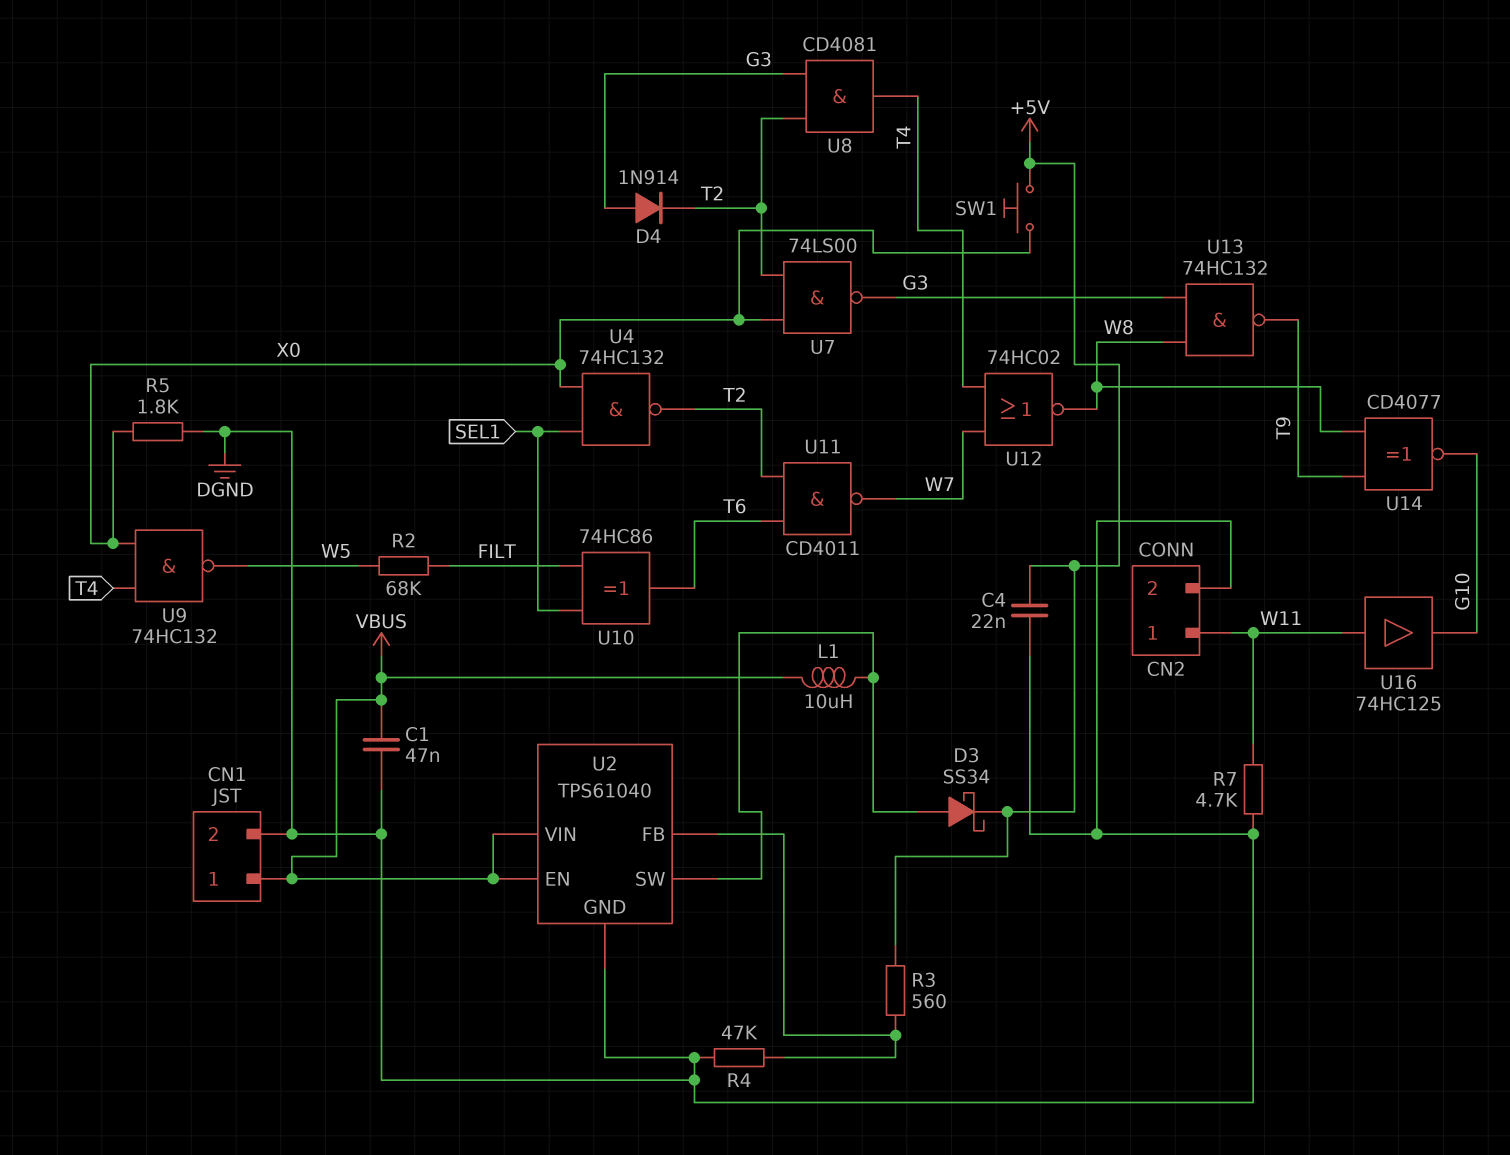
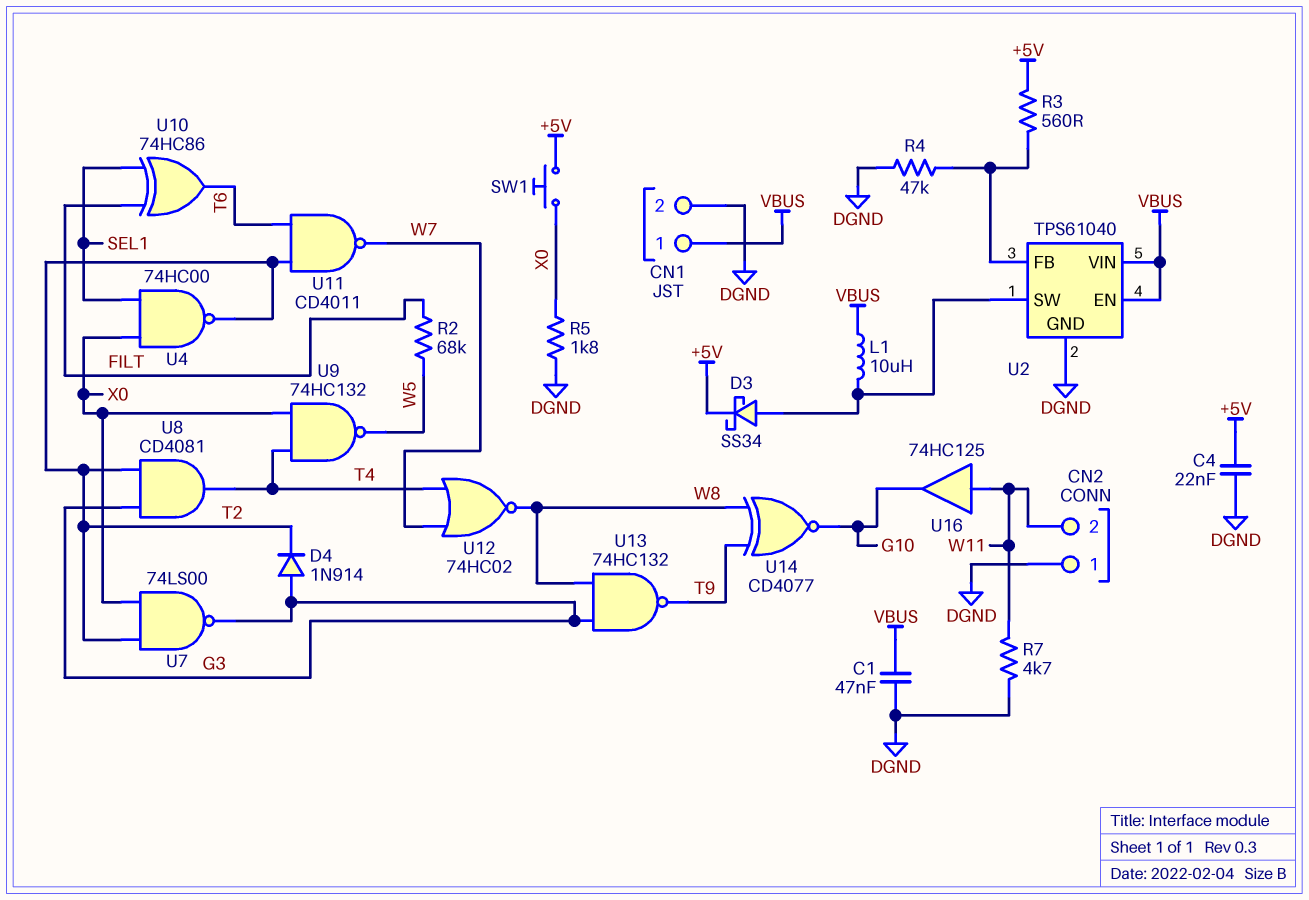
CN2 pin 1: W11 -> DGND
CN2 pin 2: DGND -> W11
U4: NAND 74HC132 (in SEL1, in X0, out T2) -> NAND 74HC00 (in SEL1, in X0, out T2)

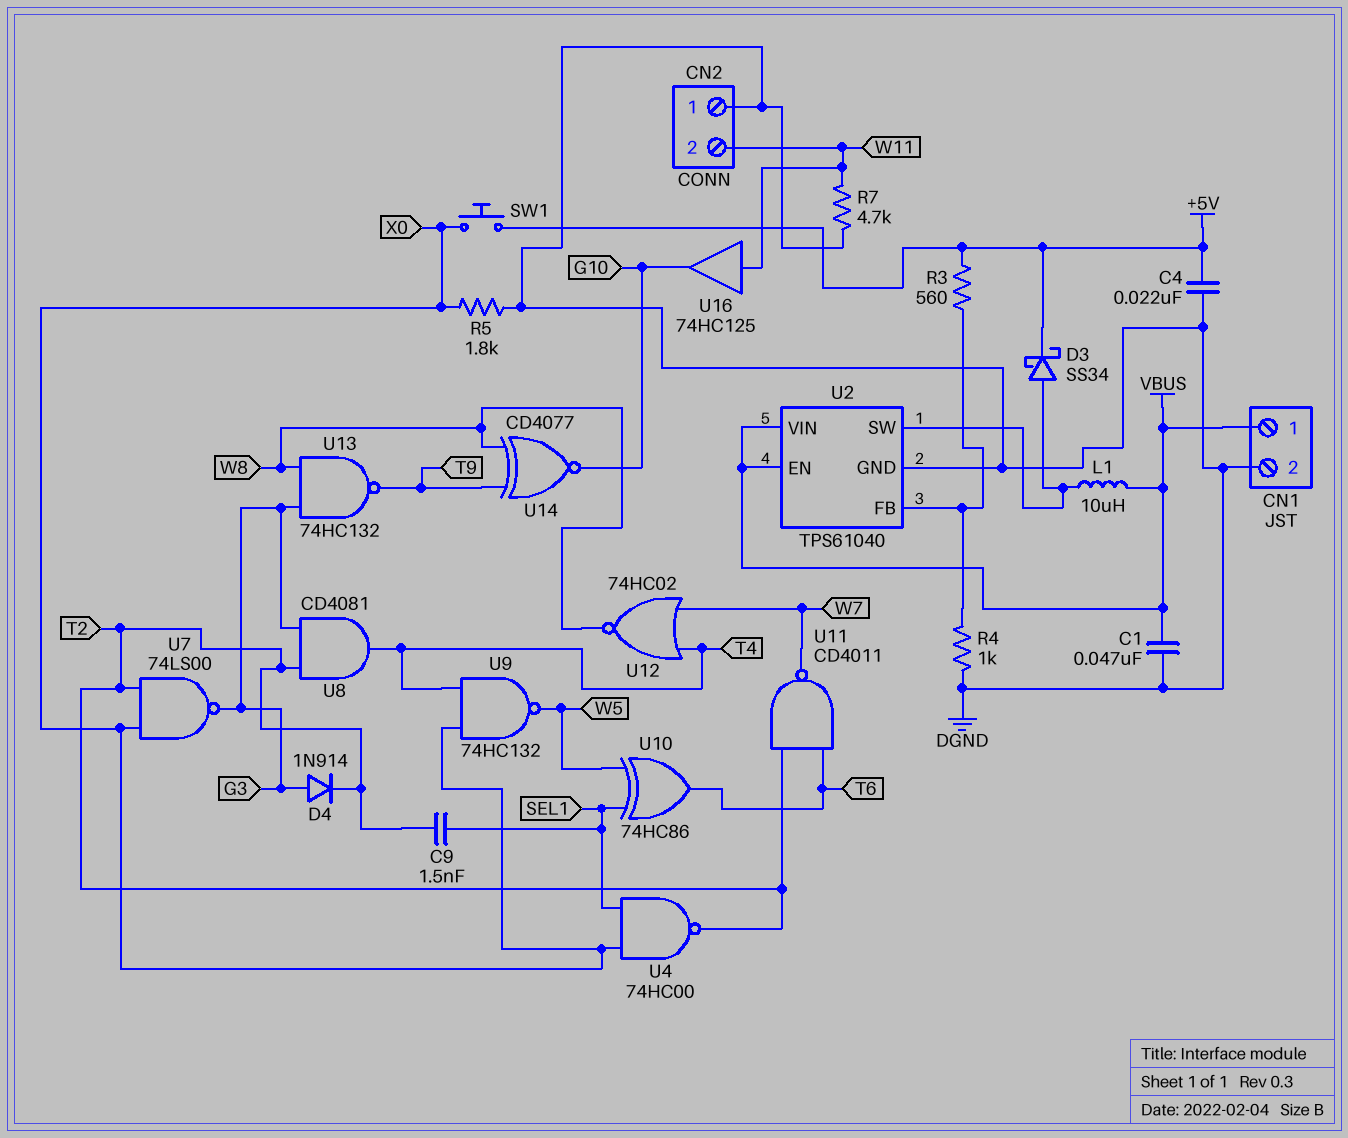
C9: none -> 1.5nF (SEL1, T2)
R2: 68k (FILT, W5) -> none
R4: 47k (DGND, U2/FB) -> 1k (DGND, U2/FB)
U10: XOR 74HC86 (in FILT, in SEL1, out T6) -> XOR 74HC86 (in SEL1, in W5, out T6)

